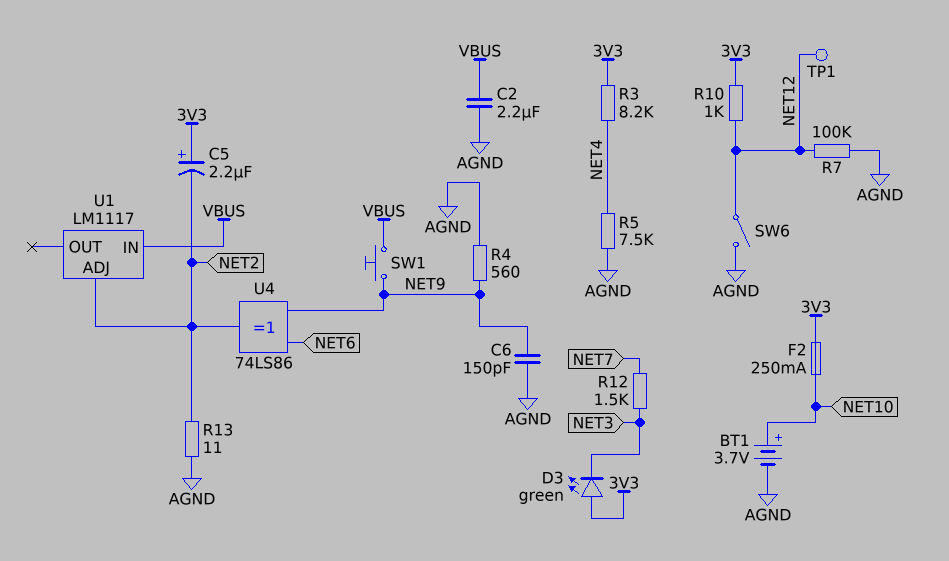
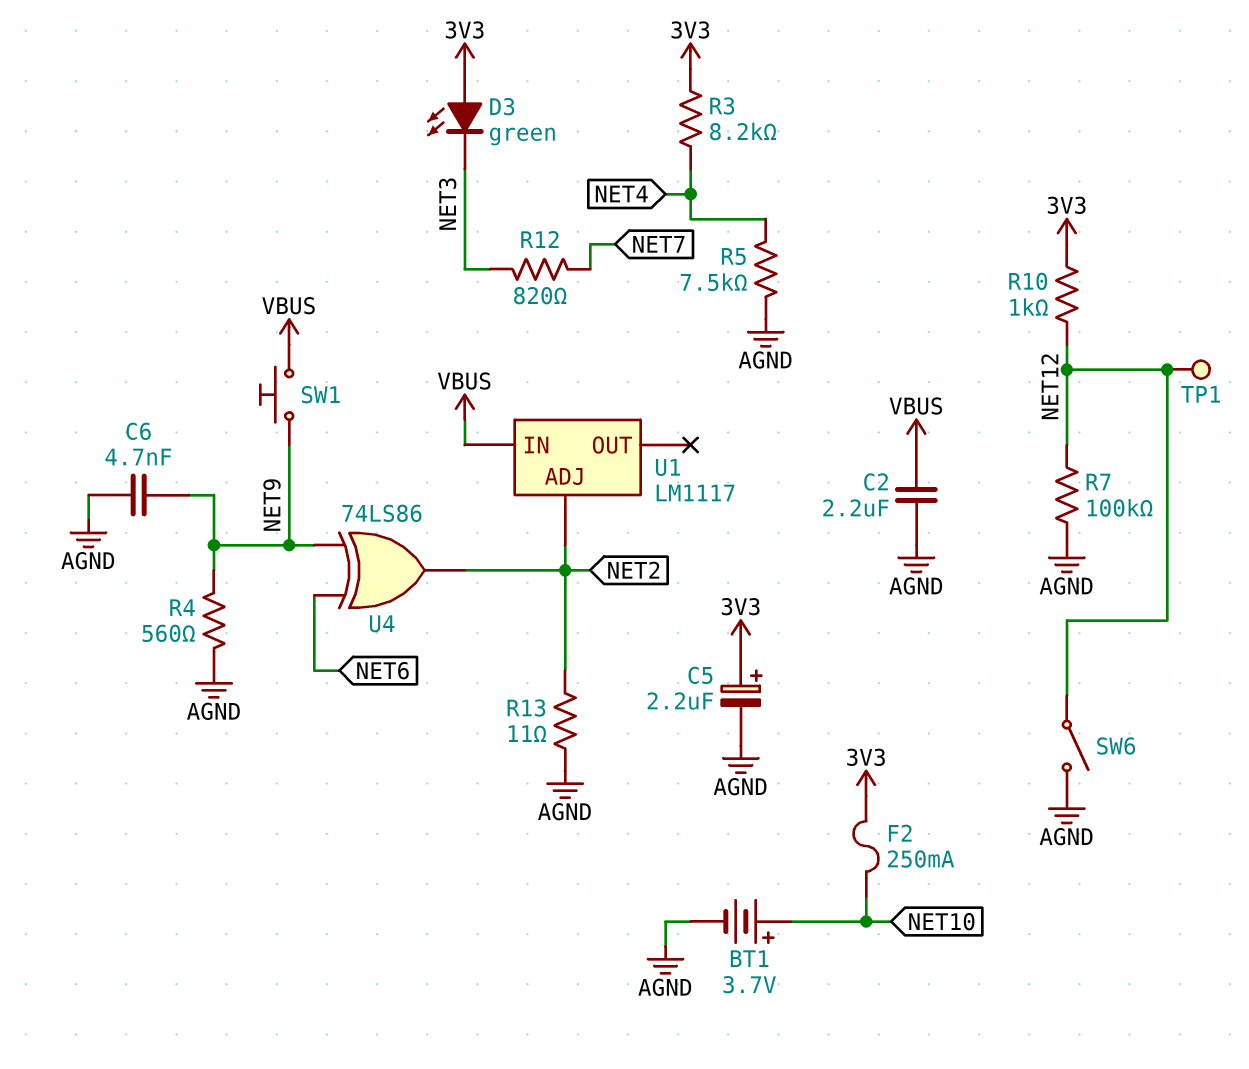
C5: 2.2uF (plus 3V3, minus NET2) -> 2.2uF (plus 3V3, minus AGND)
C6: 150pF (AGND, NET9) -> 4.7nF (AGND, NET9)
R12: 1.5k (NET3, NET7) -> 820 (NET3, NET7)

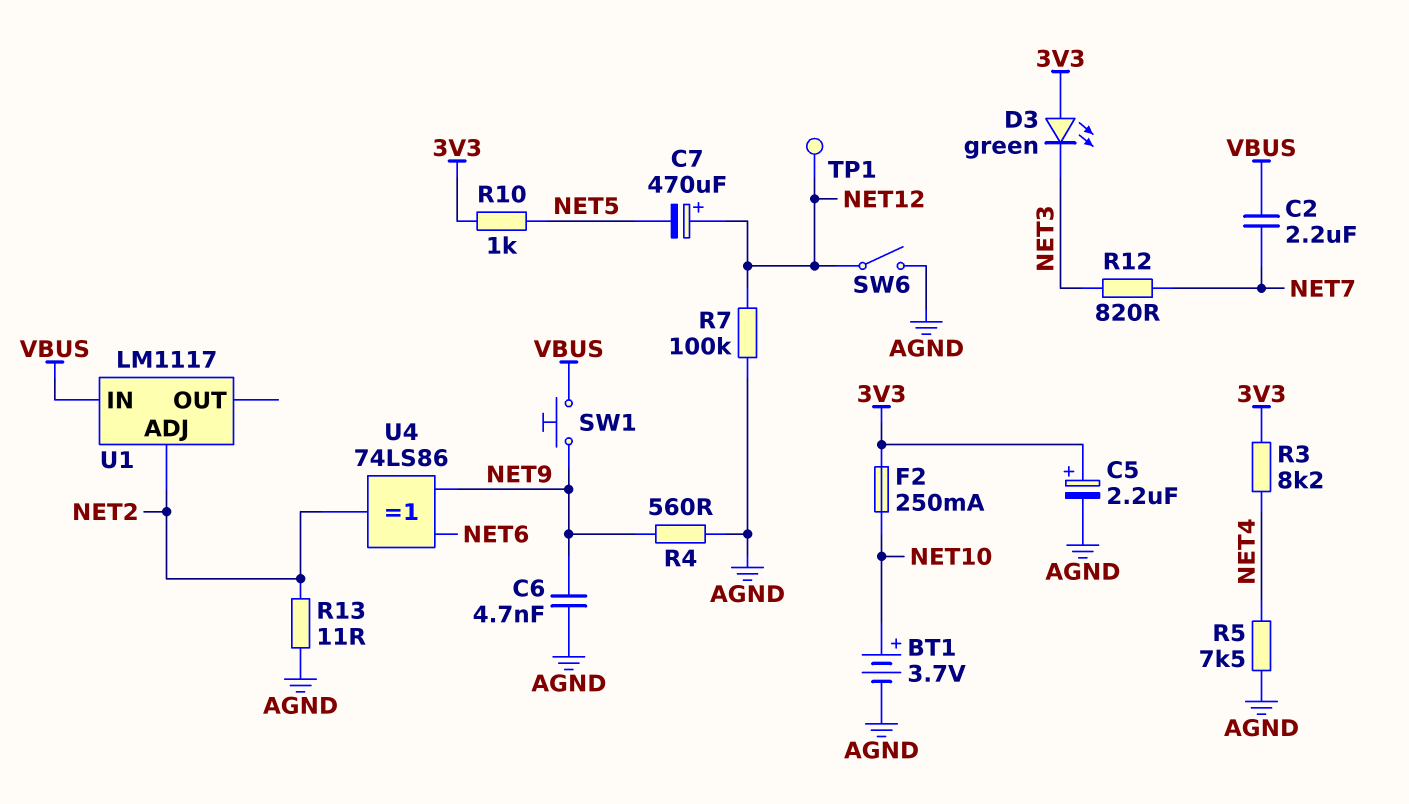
C2: 2.2uF (AGND, VBUS) -> 2.2uF (NET7, VBUS)
C7: none -> 470uF (plus NET12, minus NET5)
R10: 1k (3V3, NET12) -> 1k (3V3, NET5)

